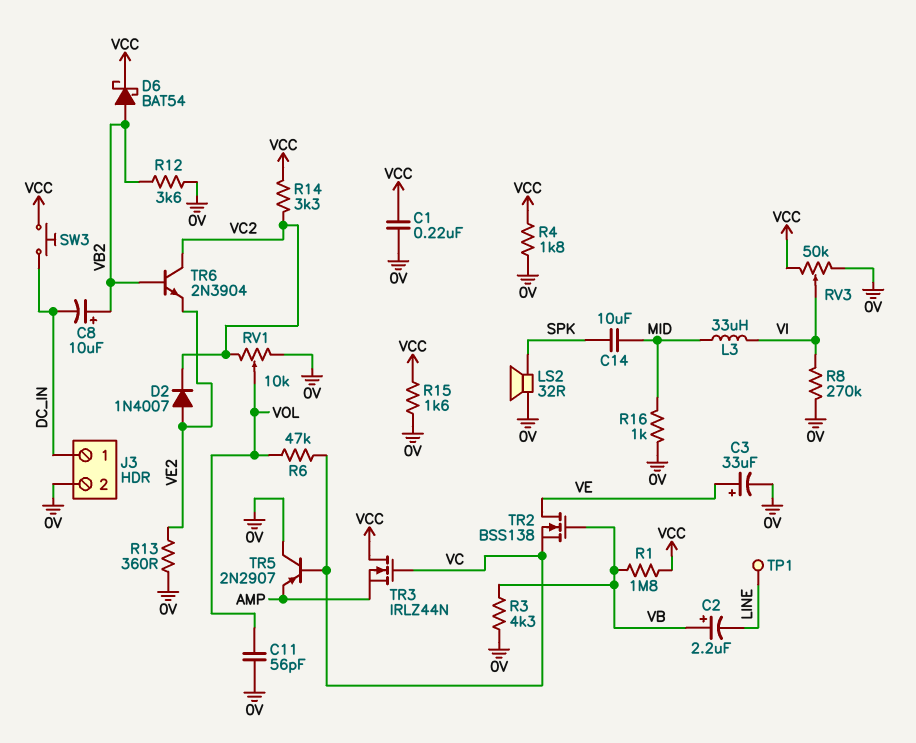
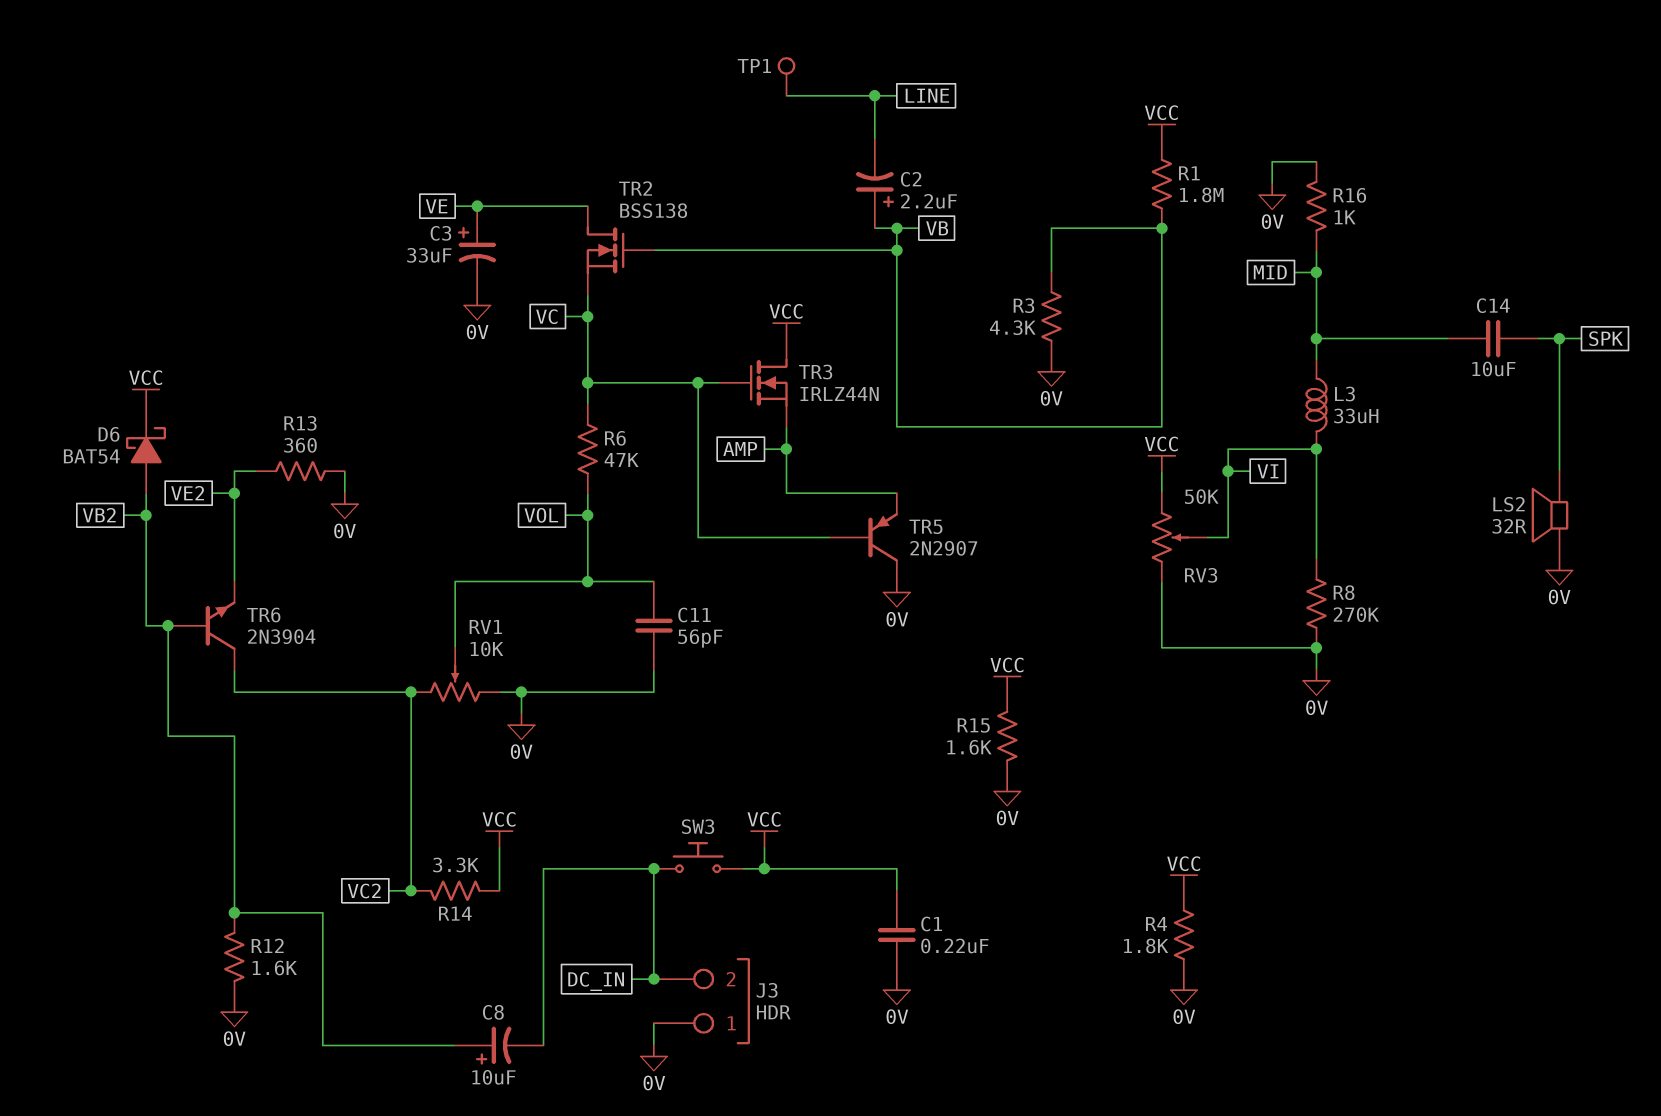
D2: diode 1N4007 (A VE2, K VC2) -> none
J3 pin 1: DC_IN -> 0V
J3 pin 2: 0V -> DC_IN
R12: 3.6k (0V, VB2) -> 1.6k (0V, VB2)

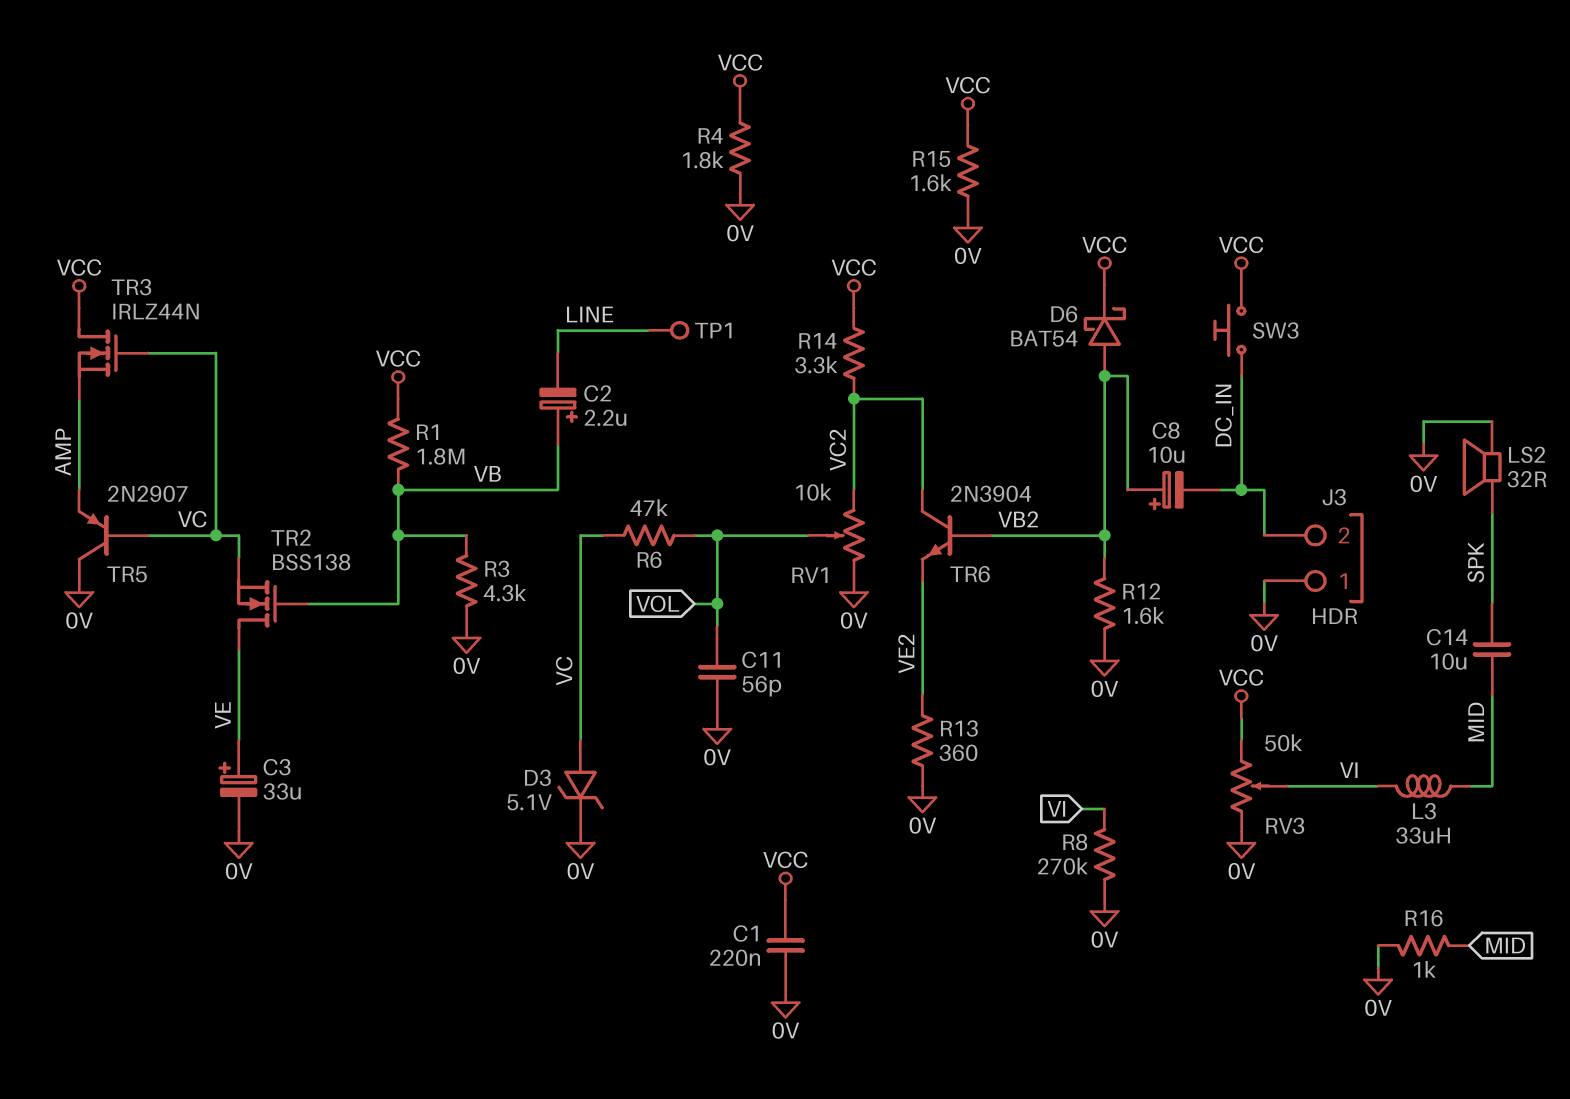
D3: none -> zener 5.1V (A VC, K 0V)

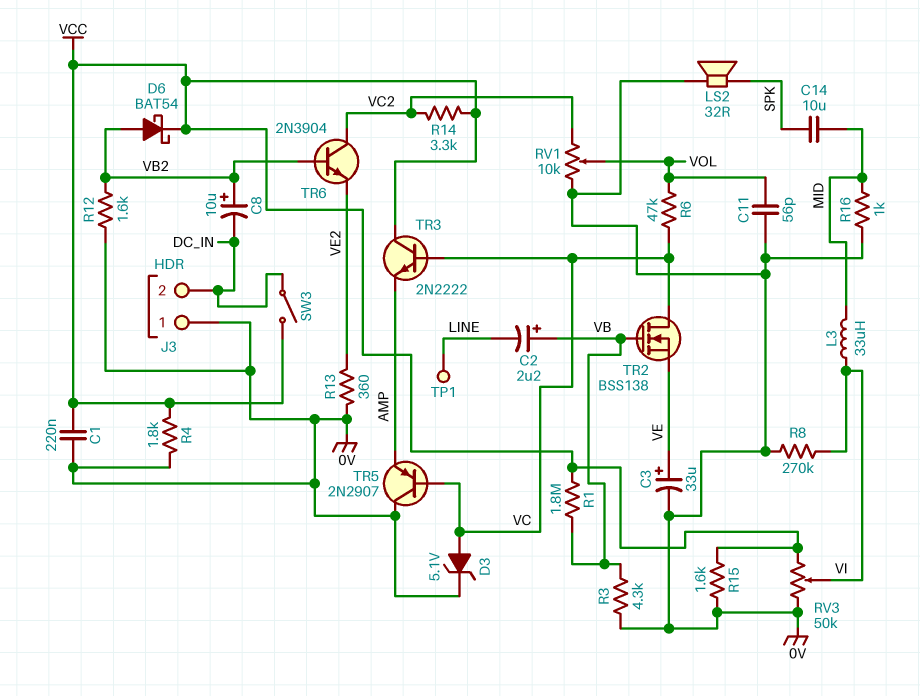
SW3: button (DC_IN, VCC) -> switch (DC_IN, VCC)
TR2: NMOS BSS138 (G VB, D VE, S VC) -> NMOS BSS138 (G VB, D VC, S VE)
TR3: NMOS IRLZ44N (G VC, D VCC, S AMP) -> NPN 2N2222 (B VC, C VCC, E AMP)

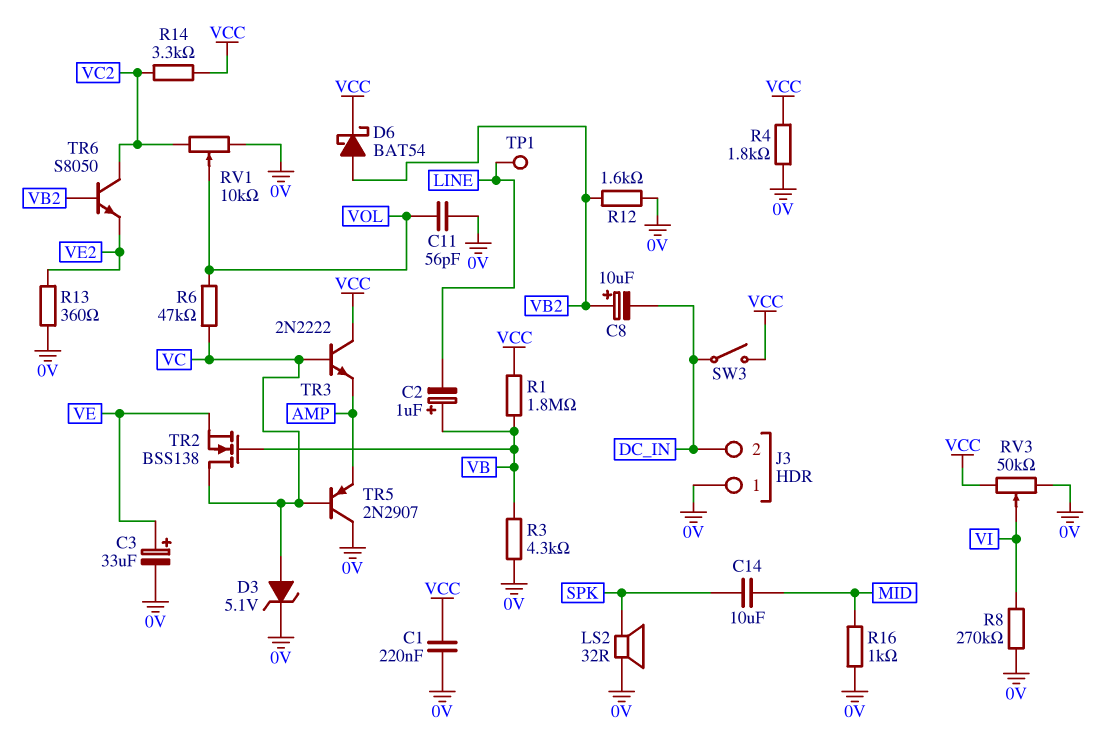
C2: 2.2uF (plus VB, minus LINE) -> 1uF (plus VB, minus LINE)
L3: 33uH (MID, VI) -> none
R15: 1.6k (0V, VCC) -> none
TR6: NPN 2N3904 (B VB2, C VC2, E VE2) -> NPN S8050 (B VB2, C VC2, E VE2)

